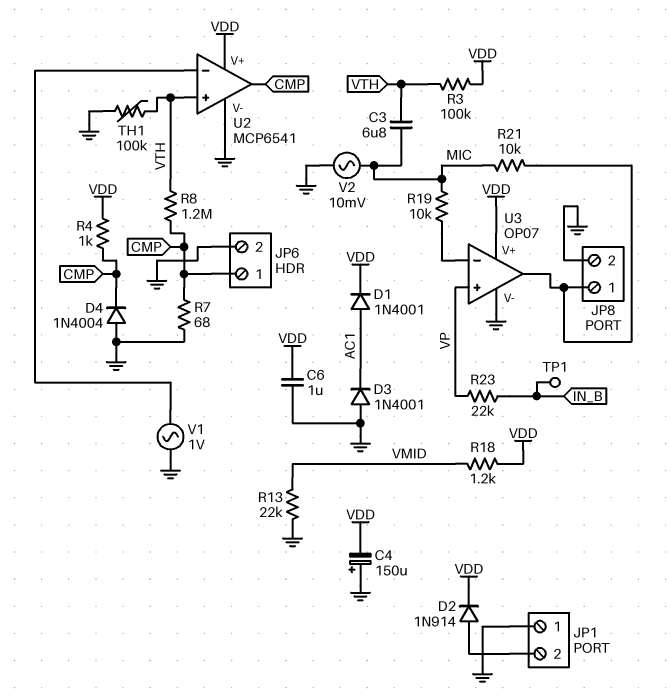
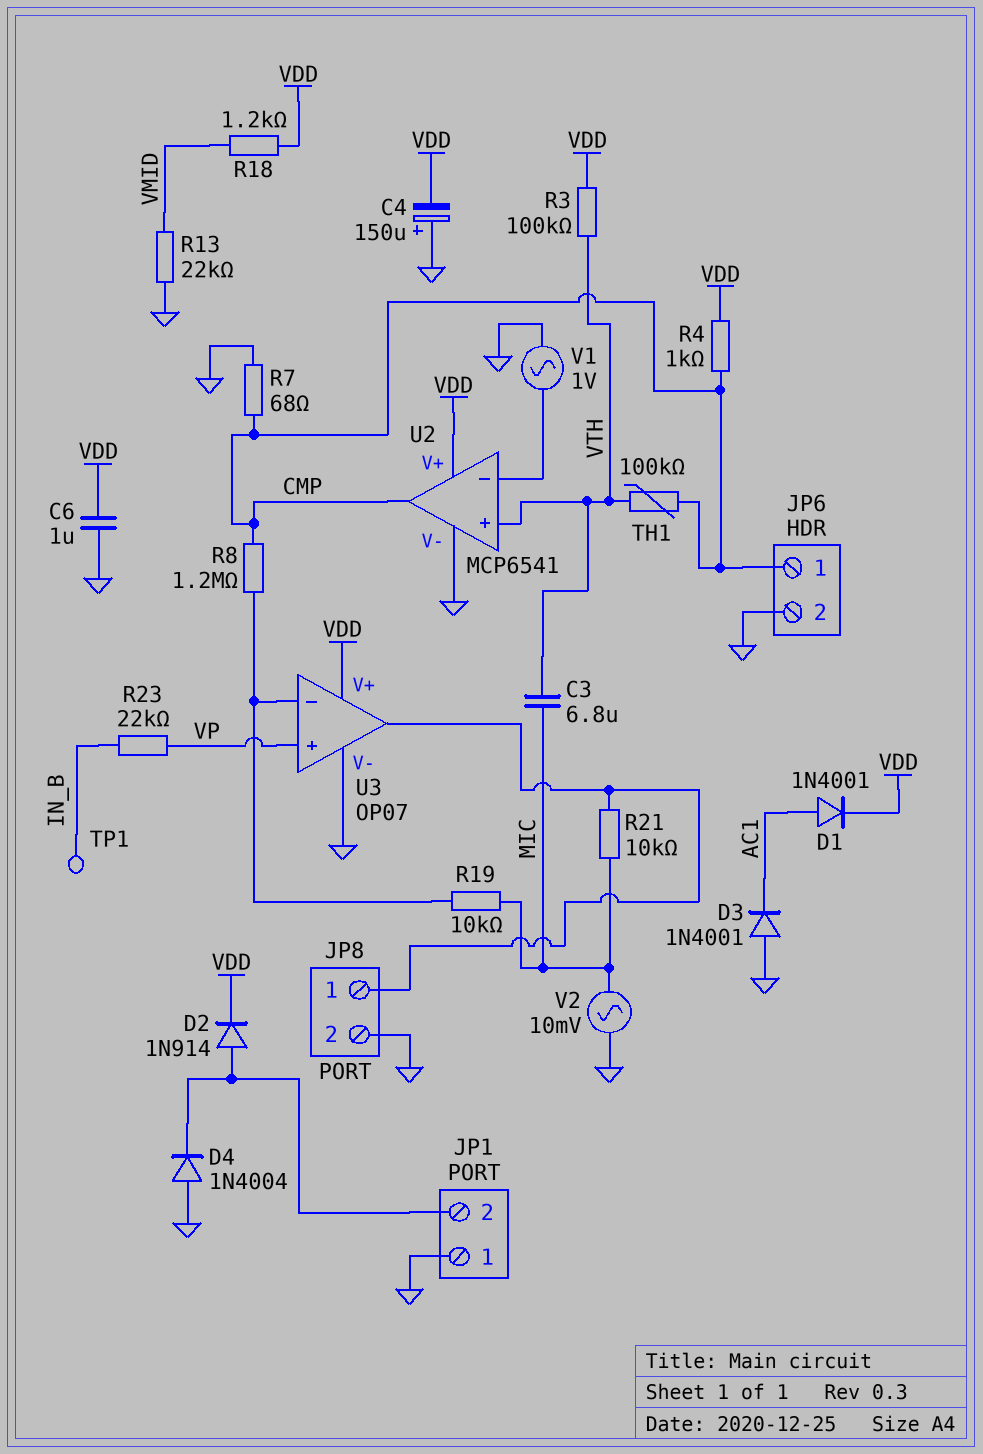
D4: diode 1N4004 (A GND, K CMP) -> diode 1N4004 (A GND, K JP1/2)
R8: 1.2M (CMP, VTH) -> 1.2M (CMP, U3/in-)
TH1: 100k (GND, VTH) -> 100k (CMP, VTH)

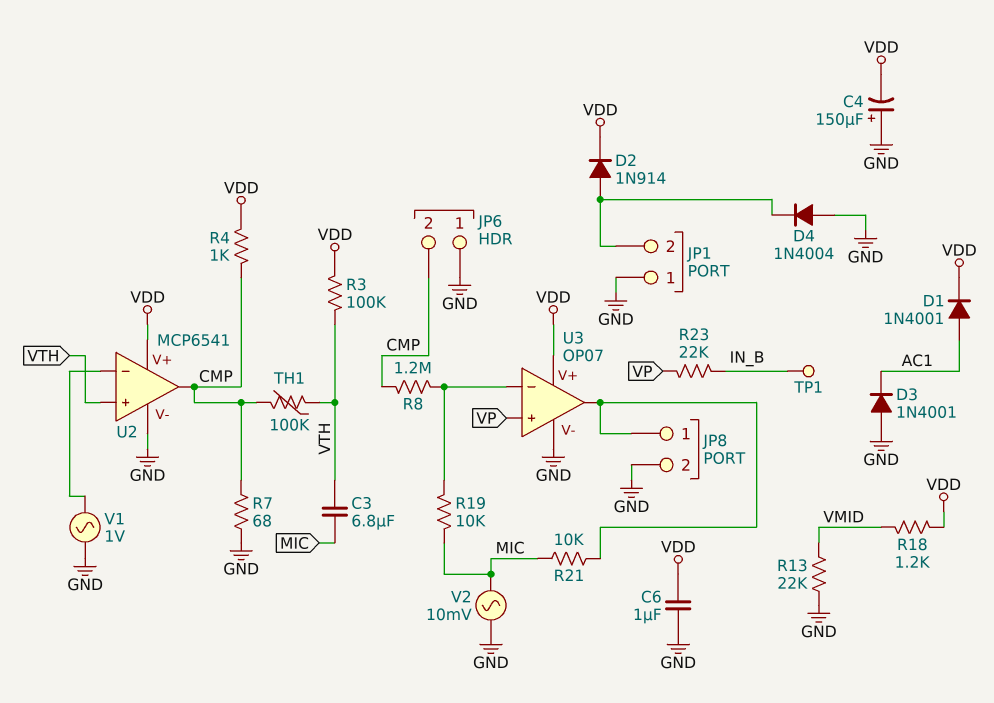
JP6 pin 1: CMP -> GND
JP6 pin 2: GND -> CMP

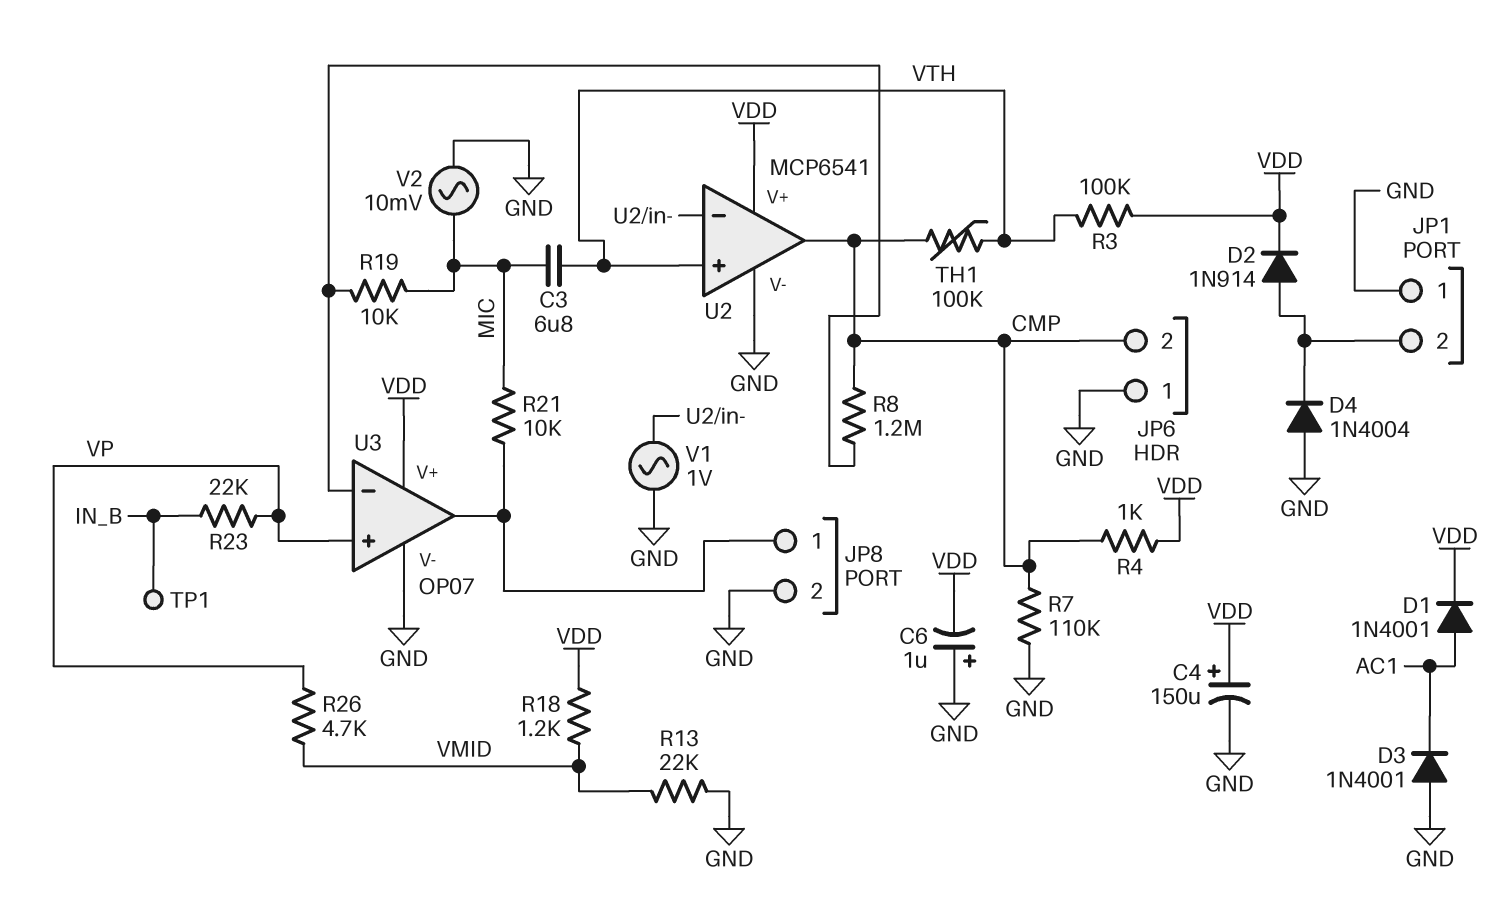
C4: 150uF (plus GND, minus VDD) -> 150uF (plus VDD, minus GND)
C6: 1uF (GND, VDD) -> 1uF (plus GND, minus VDD)
R7: 68 (CMP, GND) -> 110k (CMP, GND)
R26: none -> 4.7k (VMID, VP)

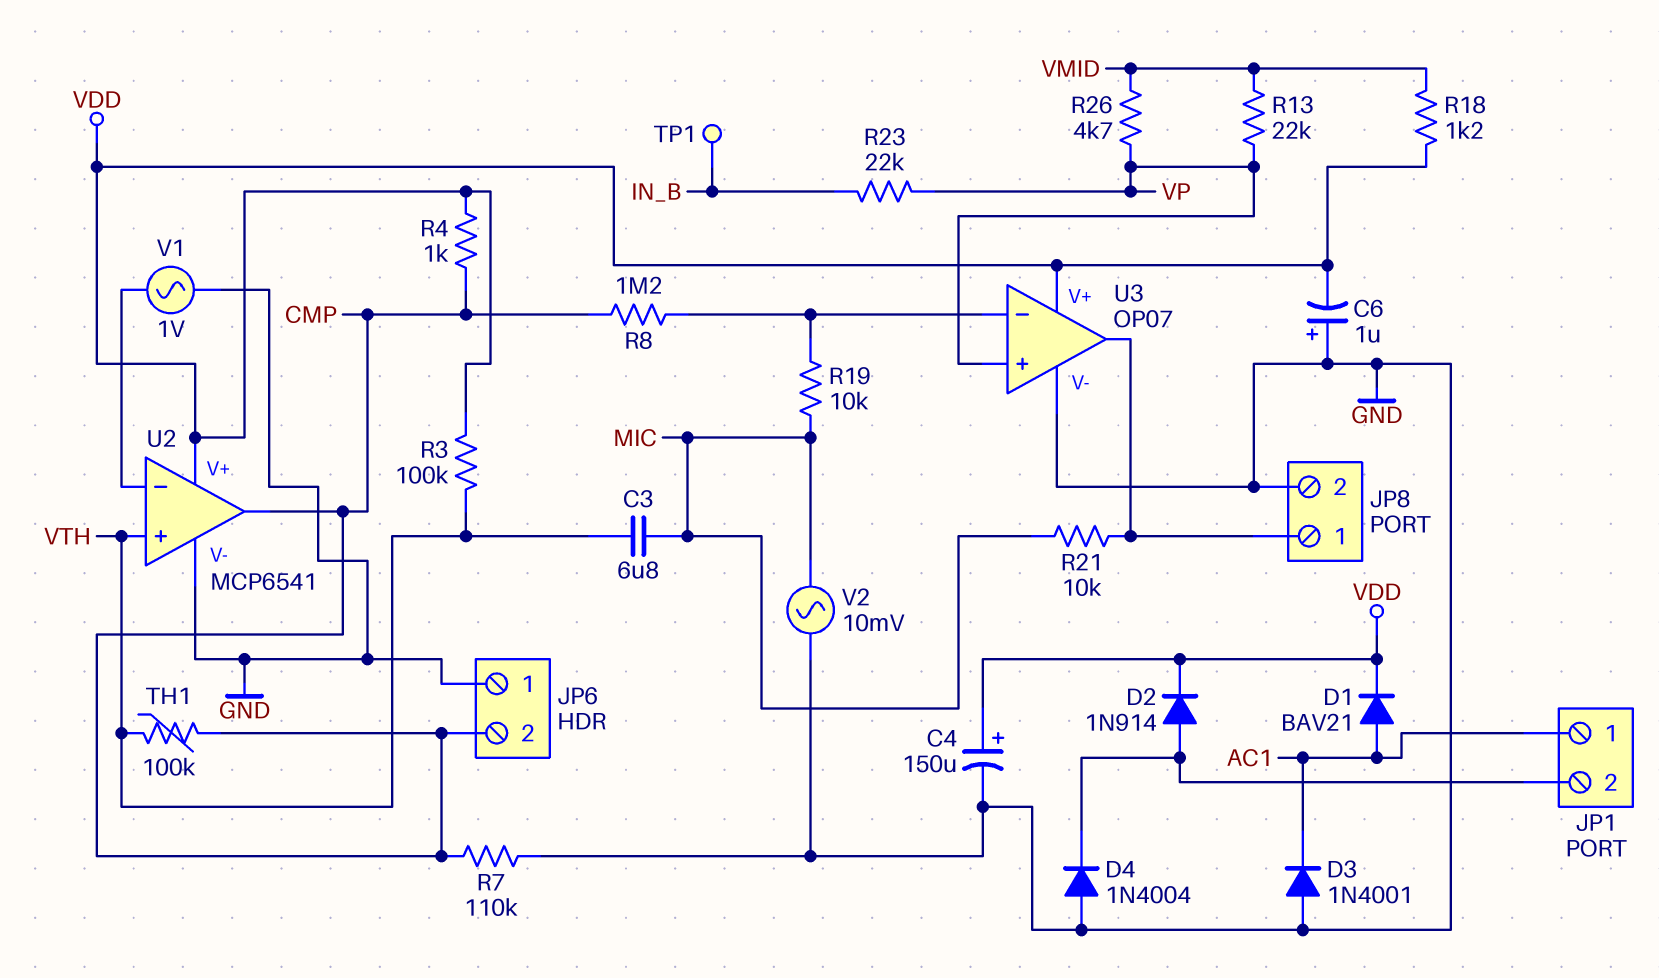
D1: diode 1N4001 (A AC1, K VDD) -> diode BAV21 (A AC1, K VDD)
JP1 pin 1: GND -> AC1
R13: 22k (GND, VMID) -> 22k (VMID, VP)

